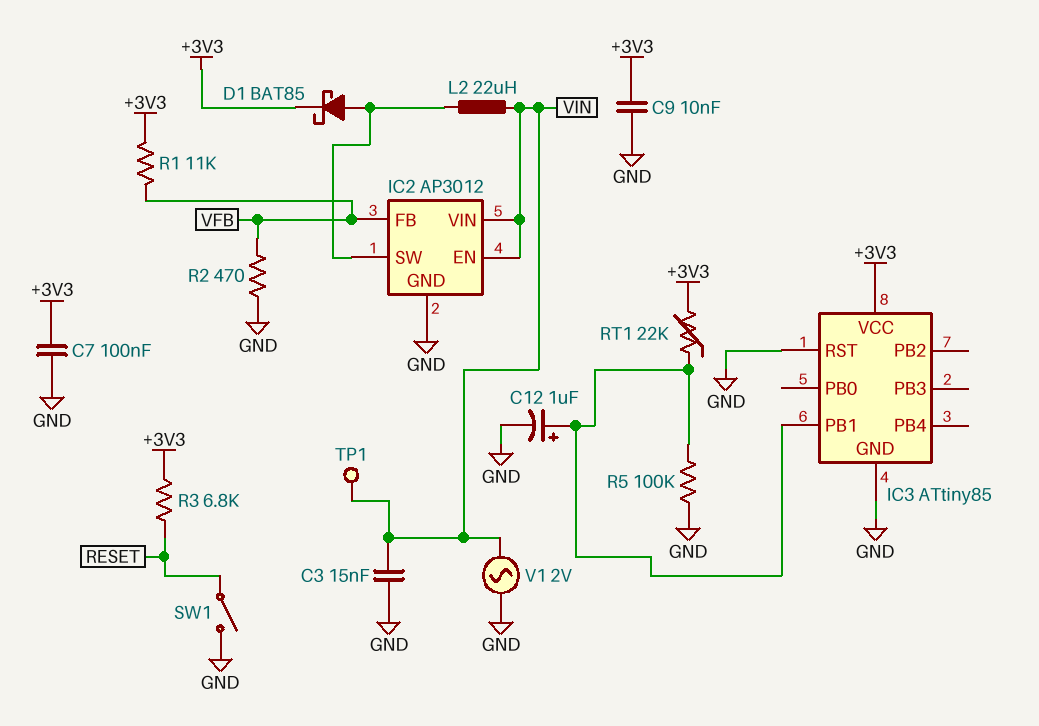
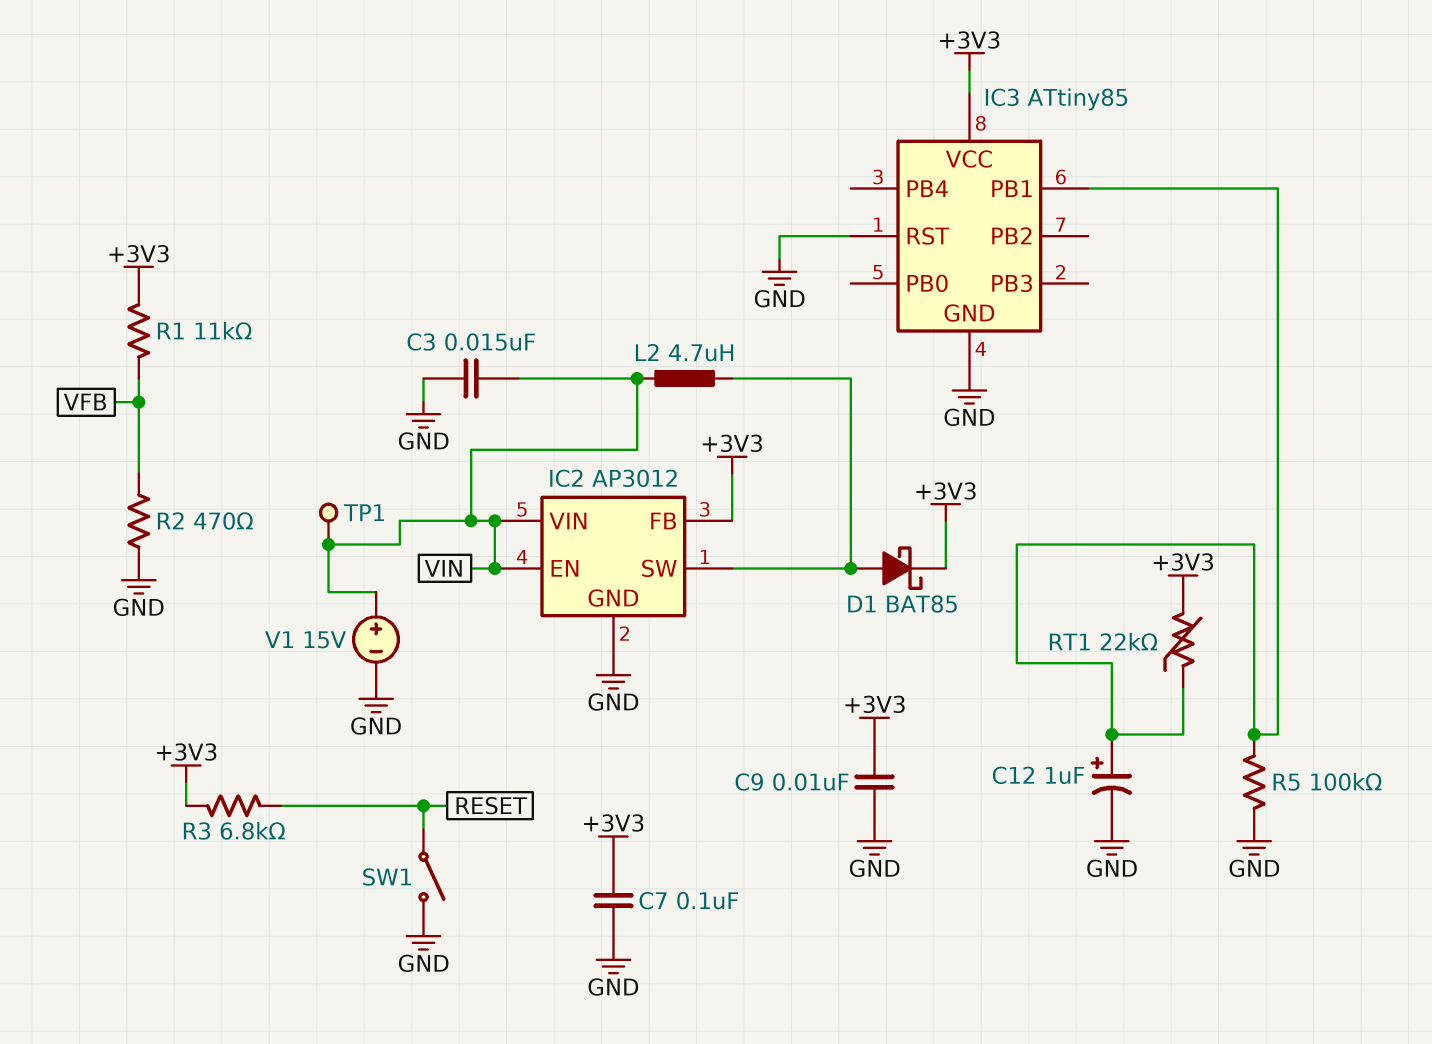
IC2 pin FB: VFB -> +3V3
L2: 22uH (IC2/SW, VIN) -> 4.7uH (IC2/SW, VIN)
V1: AC 2V (GND, VIN) -> 15V (plus VIN, minus GND)

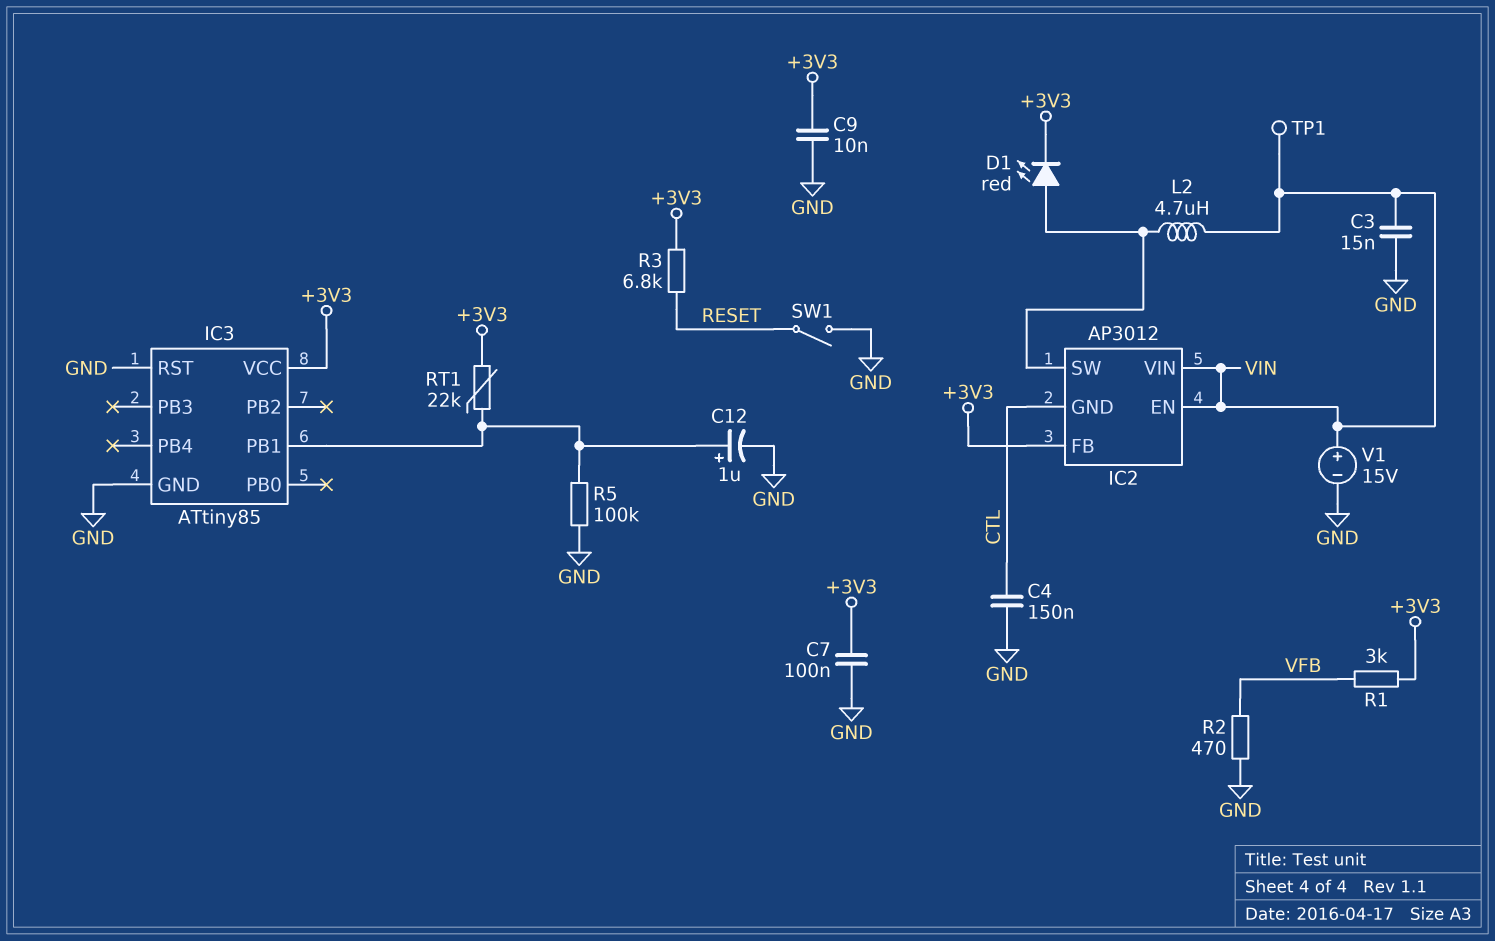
C4: none -> 150nF (CTL, GND)
D1: schottky BAT85 (A IC2/SW, K +3V3) -> LED red (A IC2/SW, K +3V3)
IC2 pin GND: GND -> CTL
R1: 11k (+3V3, VFB) -> 3k (+3V3, VFB)

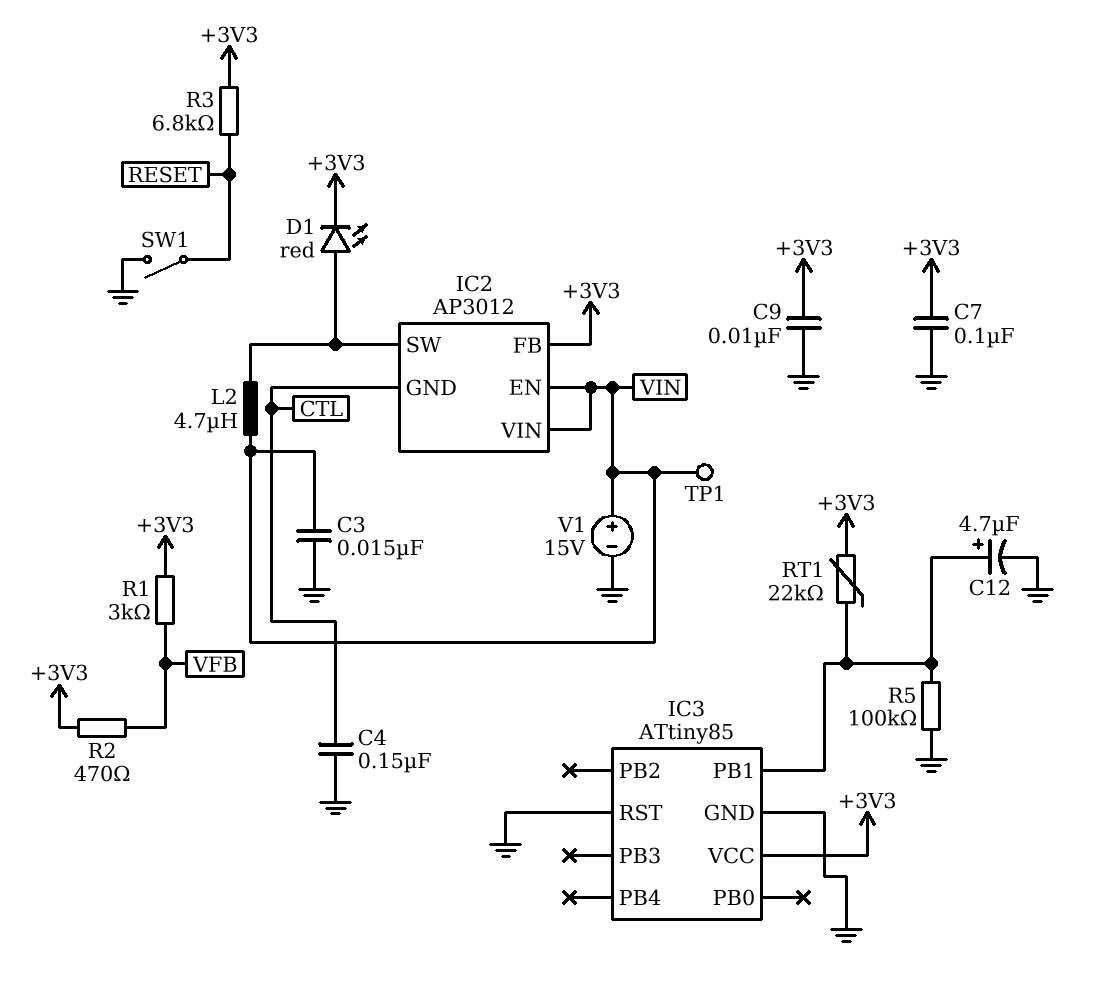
C12: 1uF (plus IC3/PB1, minus GND) -> 4.7uF (plus IC3/PB1, minus GND)
R2: 470 (GND, VFB) -> 470 (+3V3, VFB)

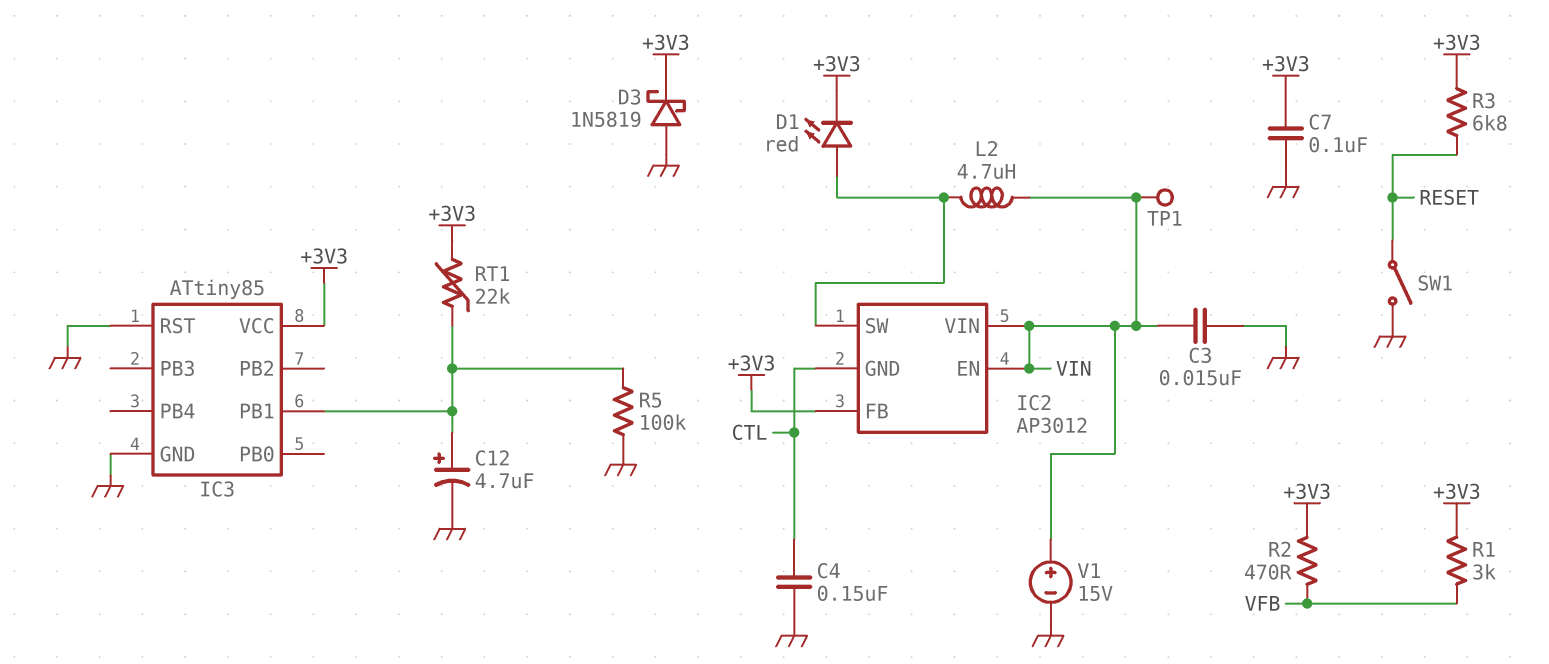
C9: 10nF (+3V3, GND) -> none
D3: none -> schottky 1N5819 (A GND, K +3V3)

